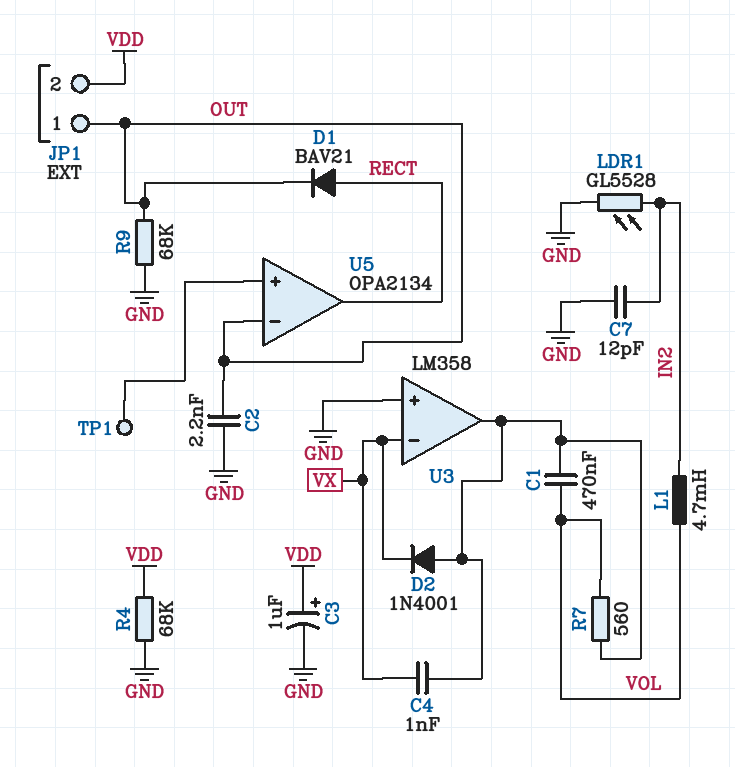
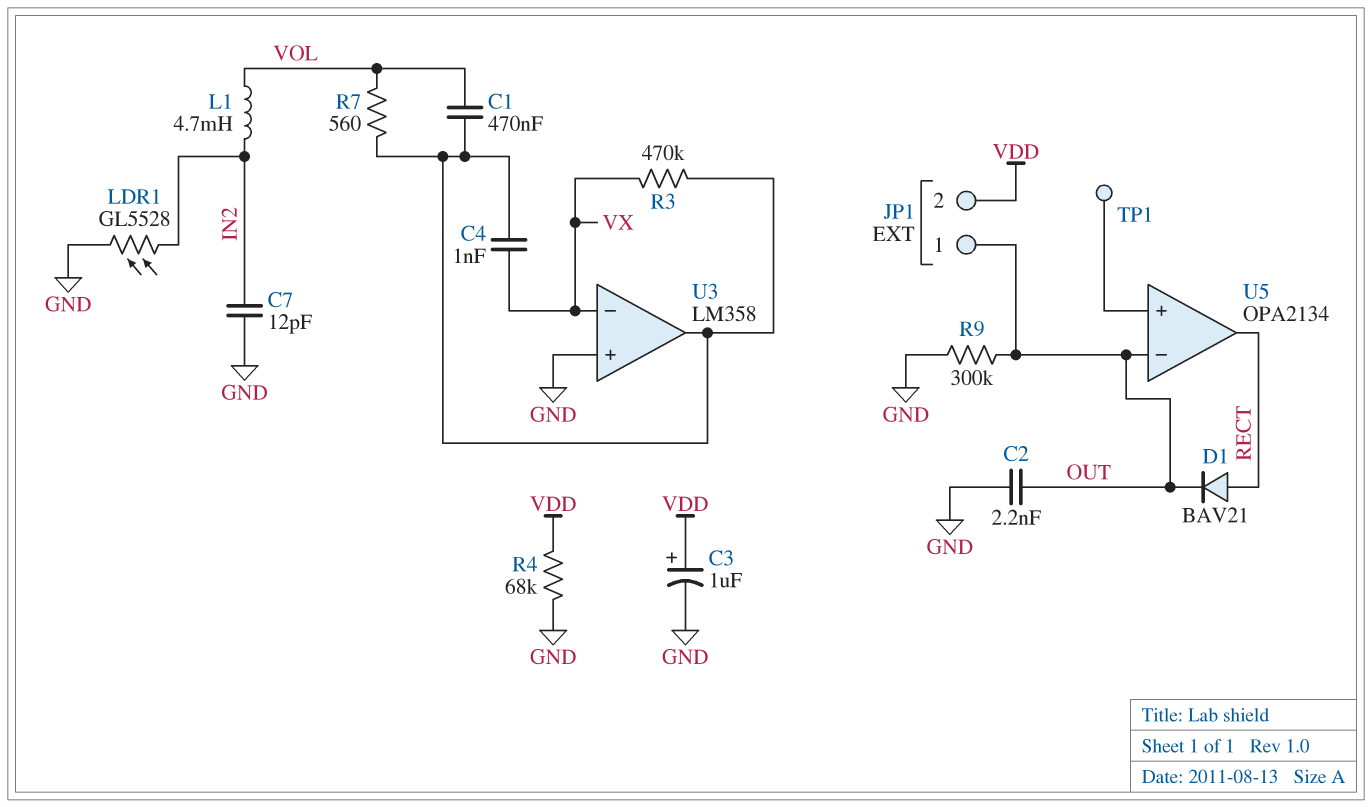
D2: diode 1N4001 (A U3/out, K VX) -> none
R3: none -> 470k (U3/out, VX)
R9: 68k (GND, OUT) -> 300k (GND, OUT)

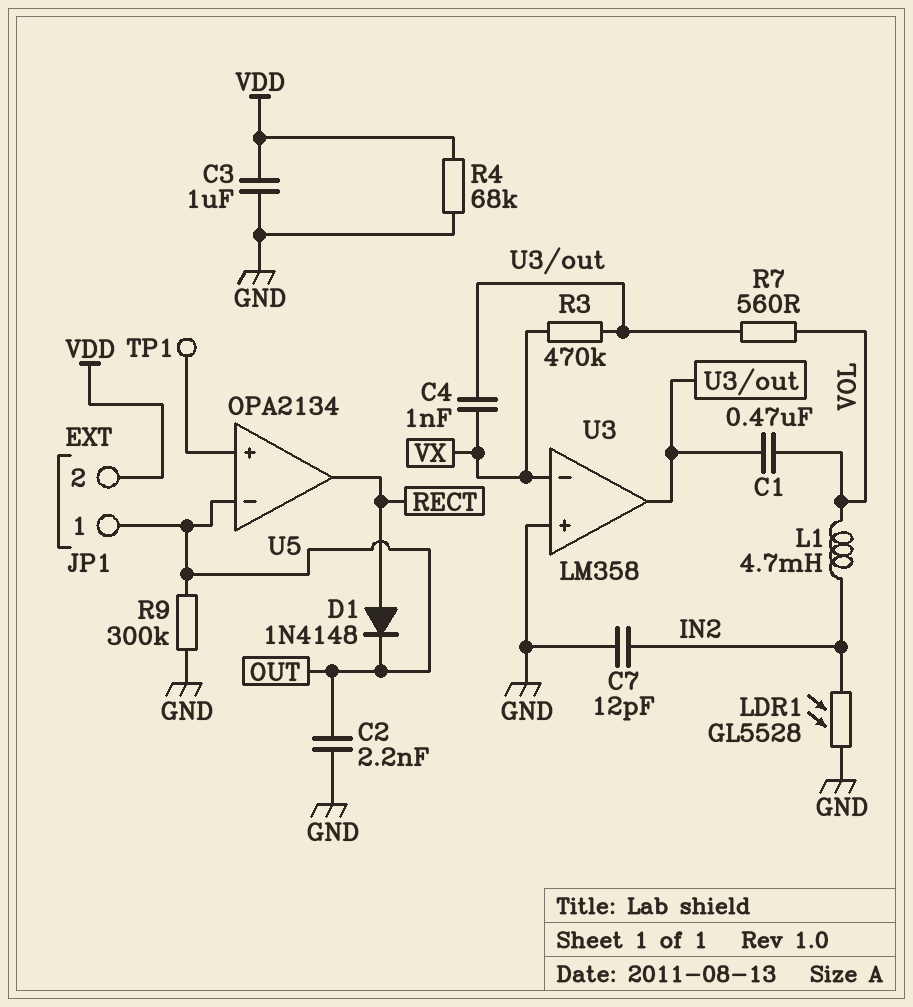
C3: 1uF (plus VDD, minus GND) -> 1uF (GND, VDD)
D1: diode BAV21 (A RECT, K OUT) -> diode 1N4148 (A RECT, K OUT)

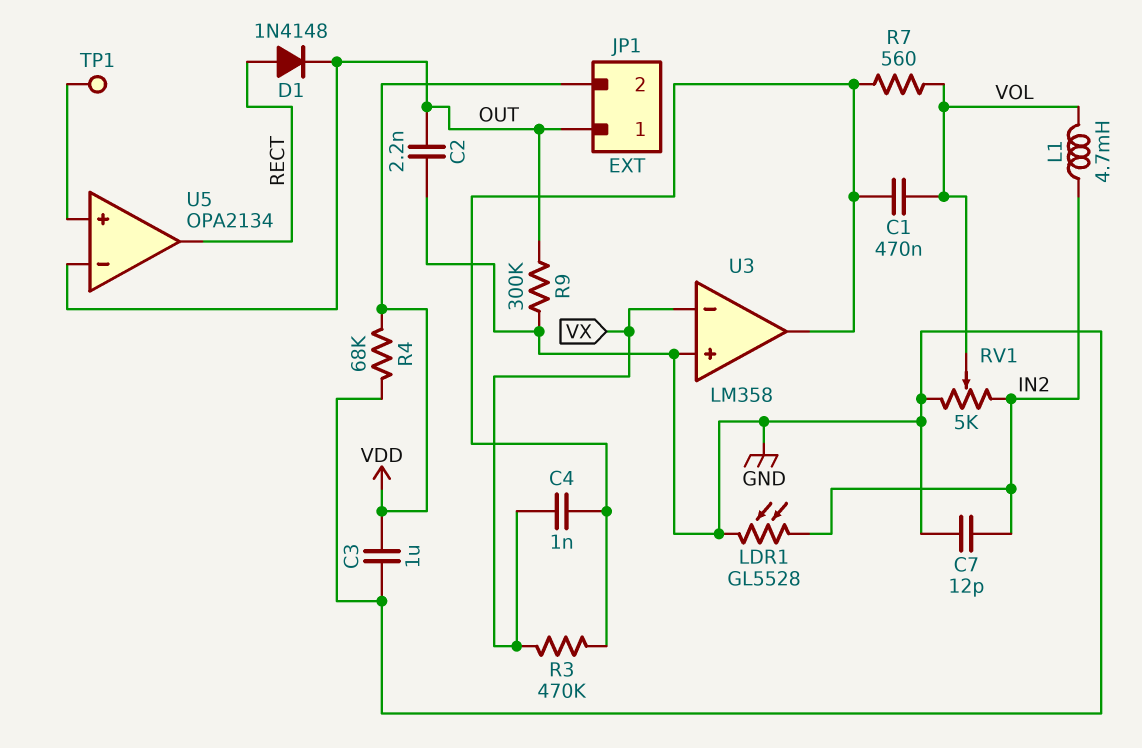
RV1: none -> 5k (GND, IN2, wiper VOL)

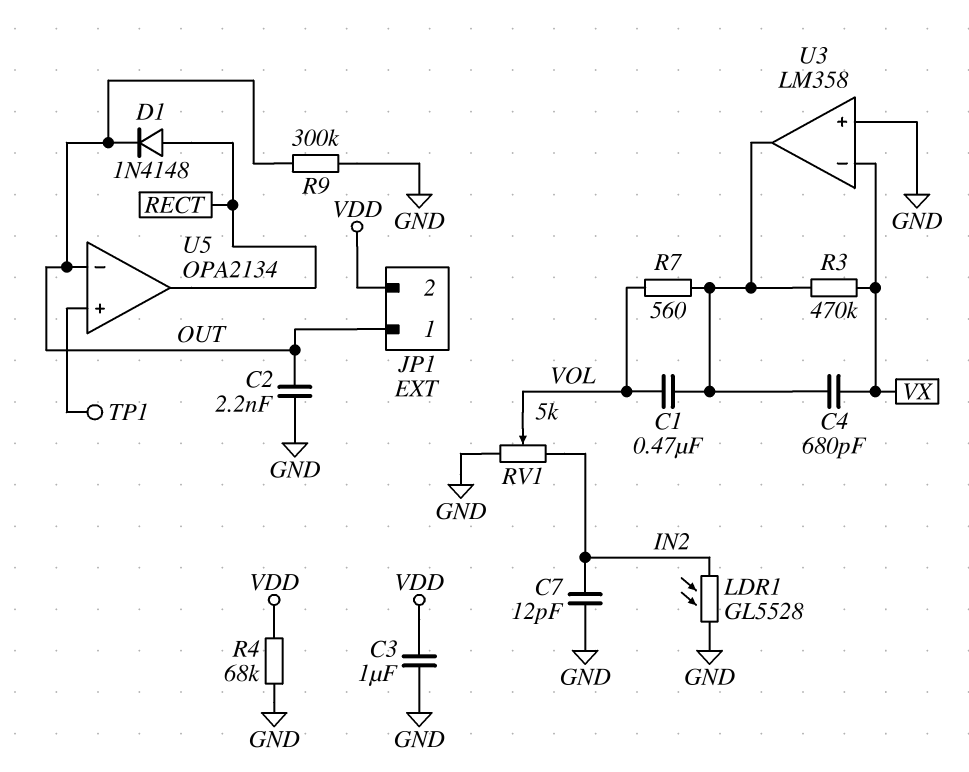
C4: 1nF (U3/out, VX) -> 680pF (U3/out, VX)
L1: 4.7mH (IN2, VOL) -> none

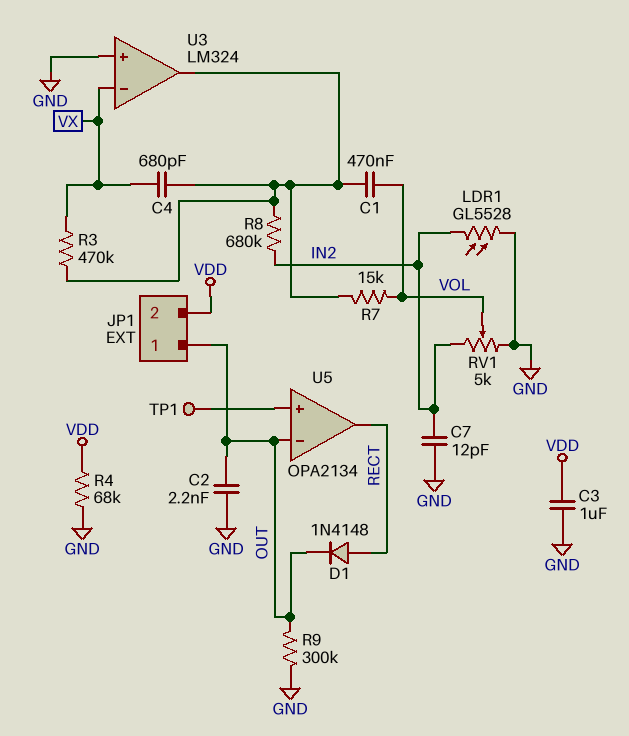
R7: 560 (U3/out, VOL) -> 15k (U3/out, VOL)
R8: none -> 680k (IN2, U3/out)
U3: LM358 -> LM324

